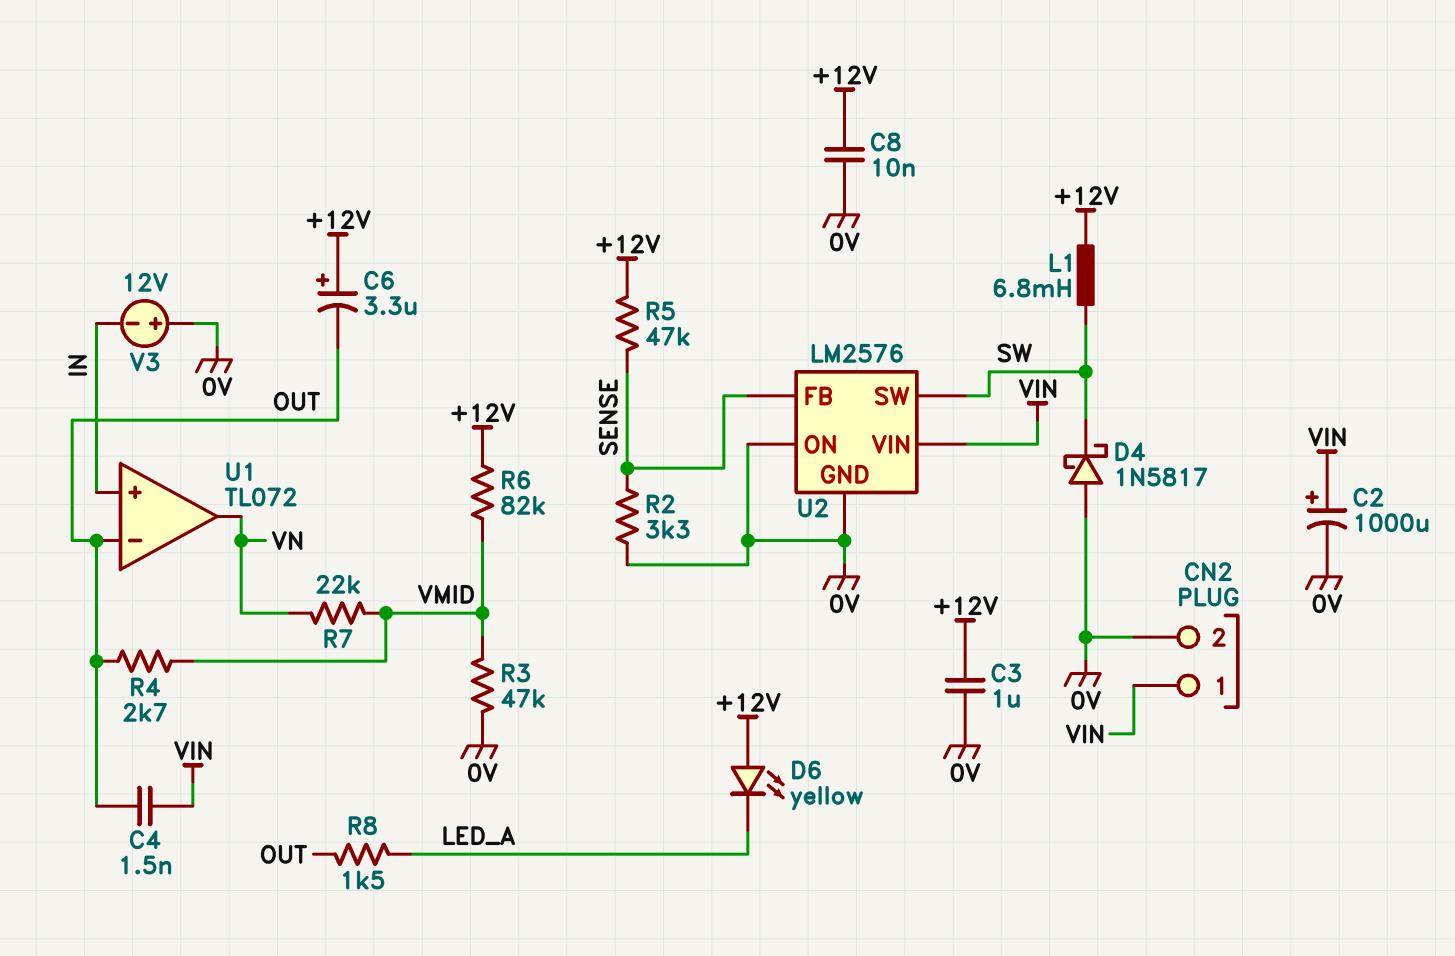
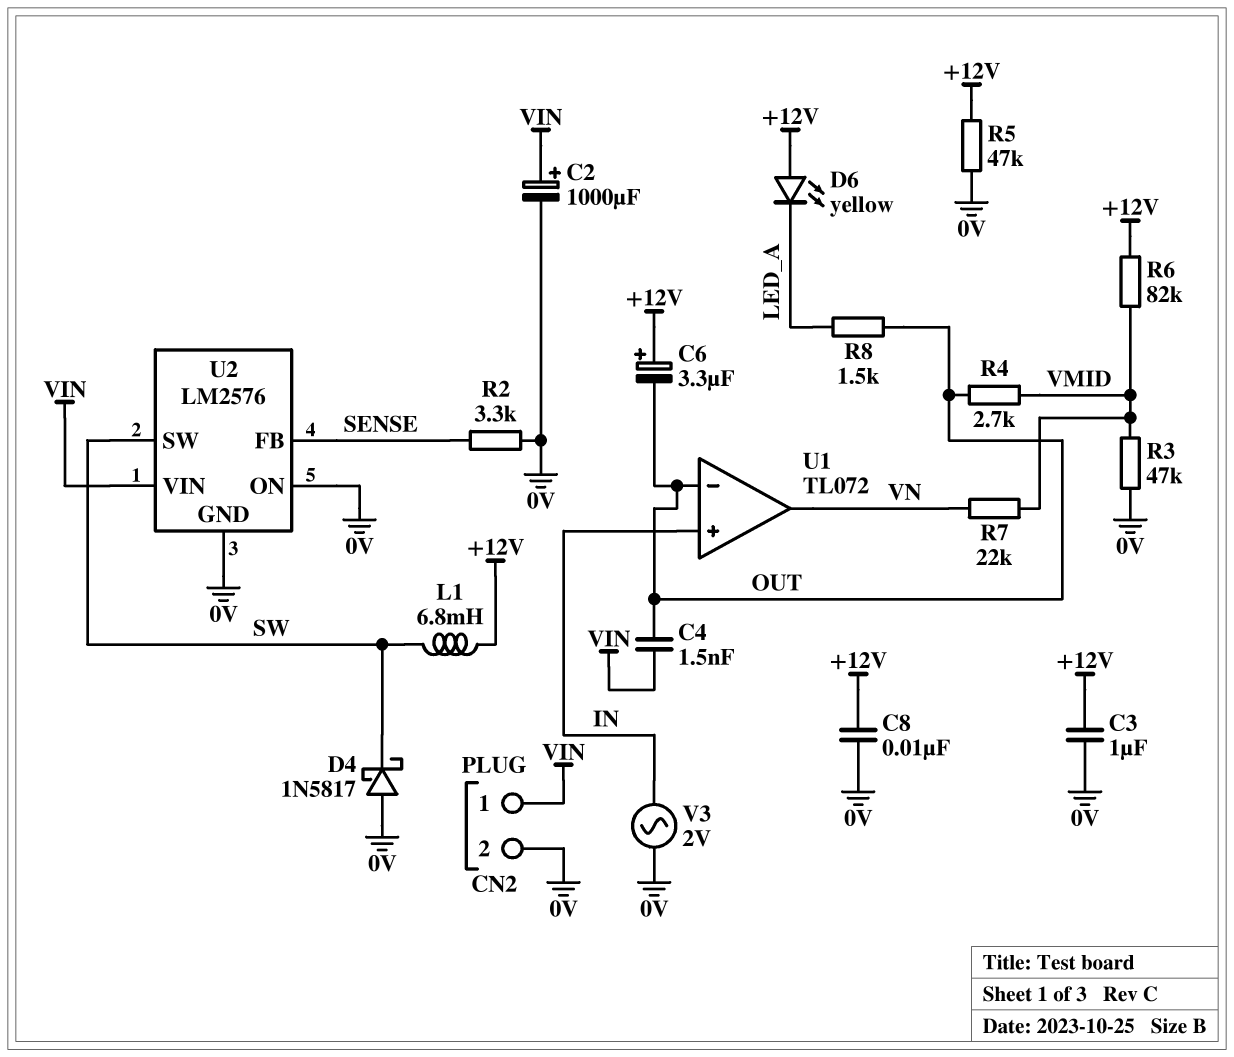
R5: 47k (+12V, SENSE) -> 47k (+12V, 0V)
V3: 12V (plus 0V, minus IN) -> AC 2V (0V, IN)

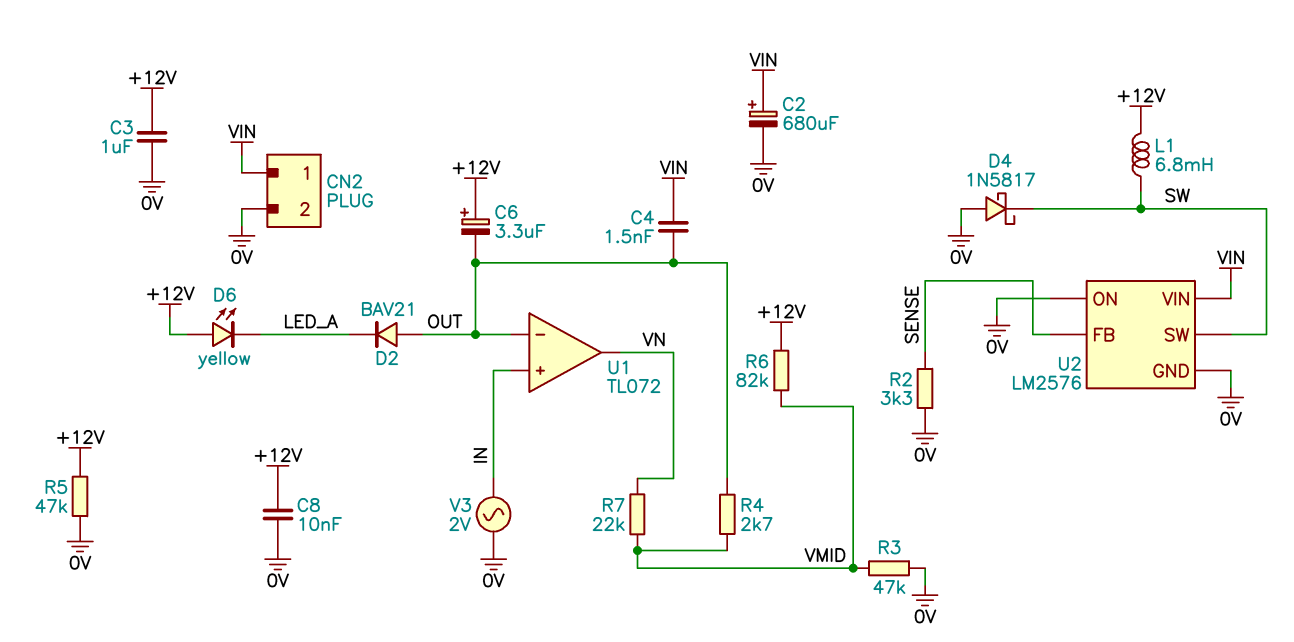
C2: 1000uF (plus VIN, minus 0V) -> 680uF (plus VIN, minus 0V)
D2: none -> diode BAV21 (A OUT, K LED_A)
R8: 1.5k (LED_A, OUT) -> none

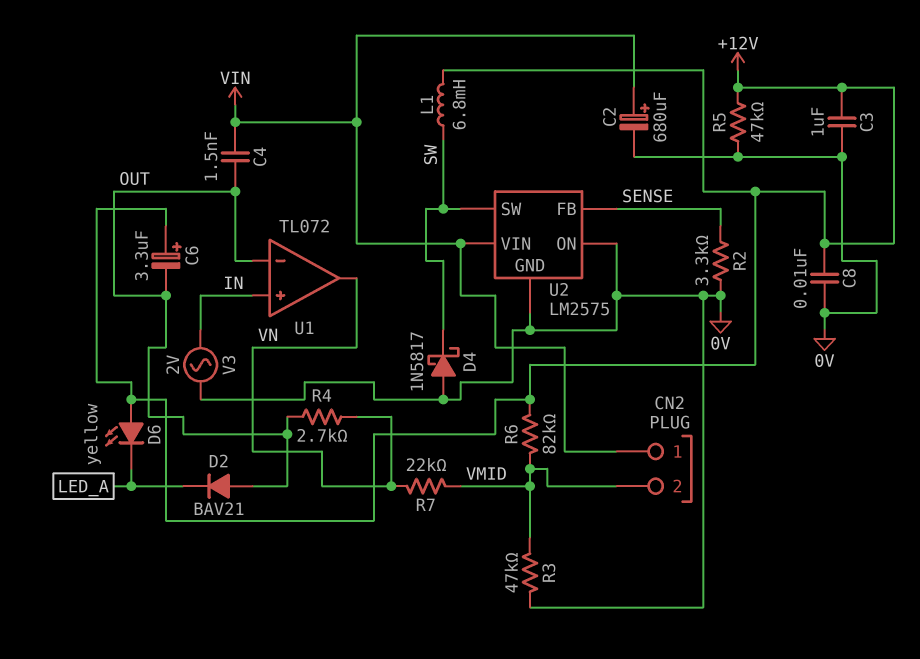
CN2 pin 2: 0V -> VMID
R4: 2.7k (OUT, VMID) -> 2.7k (OUT, VN)
U2: LM2576 -> LM2575

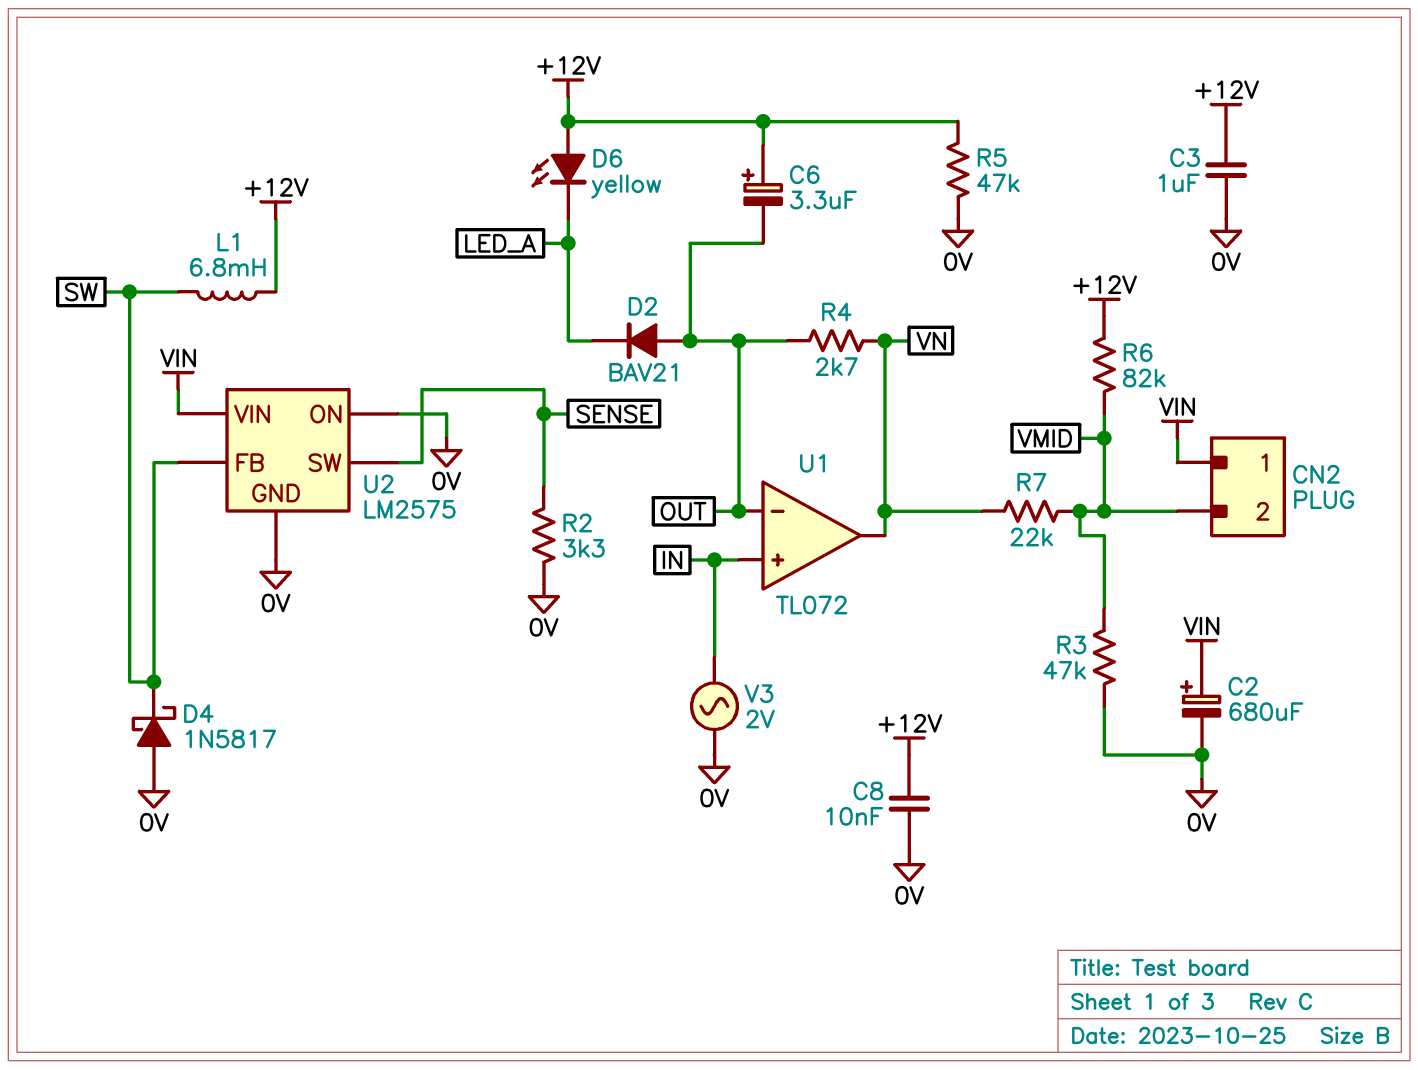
C4: 1.5nF (OUT, VIN) -> none
U2 pin FB: SENSE -> SW
U2 pin SW: SW -> SENSE

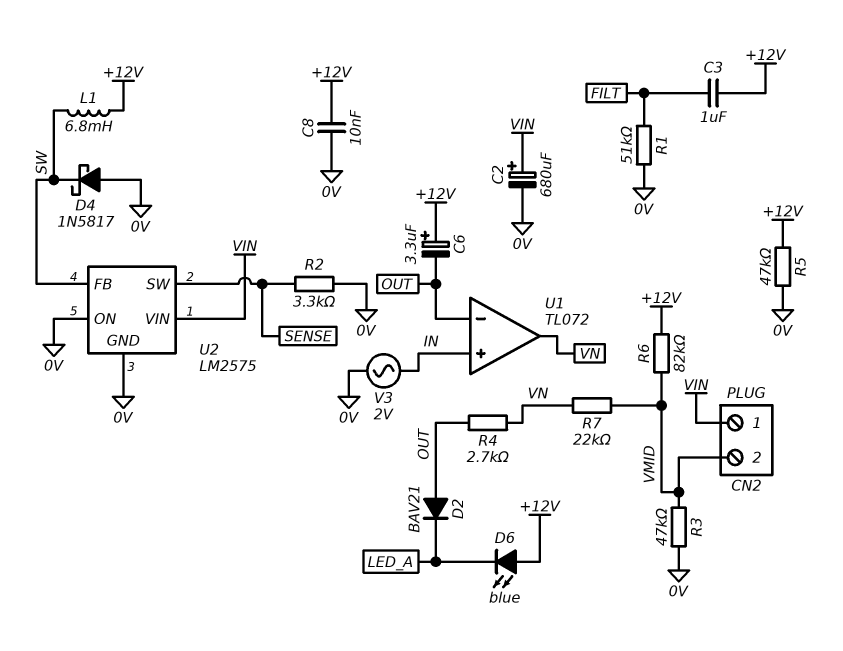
C3: 1uF (+12V, 0V) -> 1uF (+12V, FILT)
D6: LED yellow (A +12V, K LED_A) -> LED blue (A +12V, K LED_A)
R1: none -> 51k (0V, FILT)

